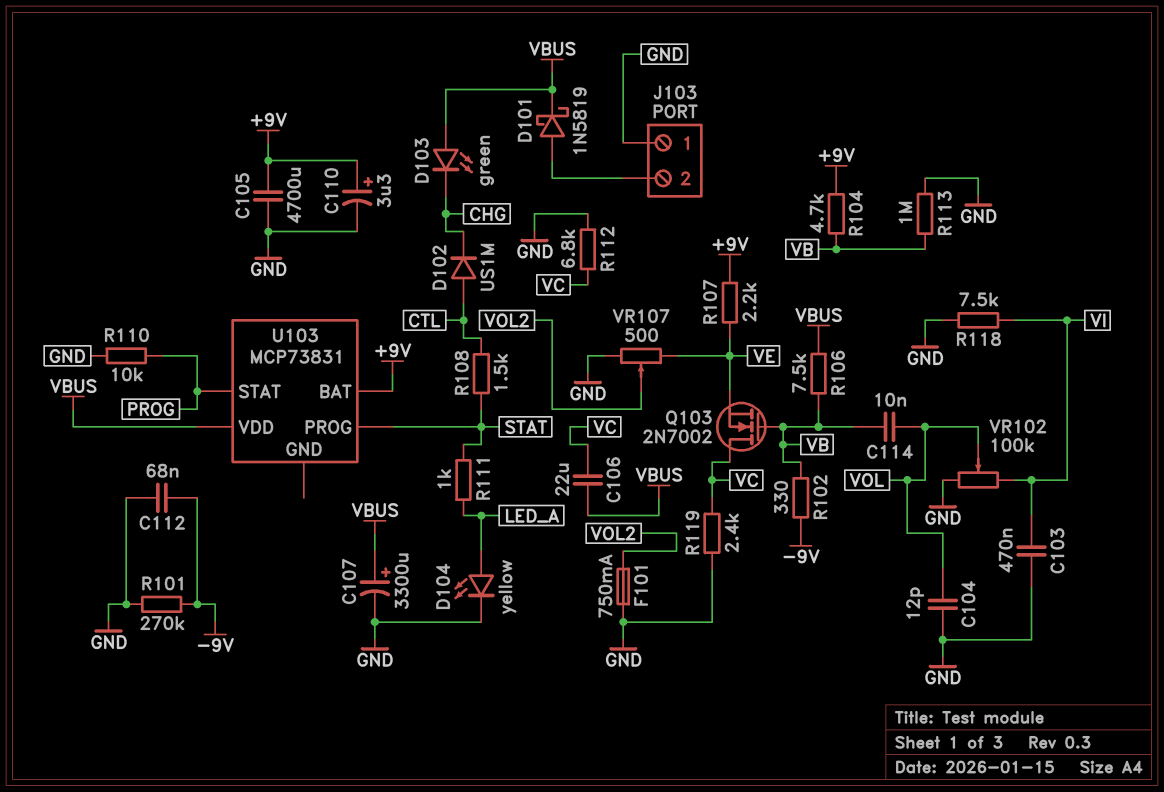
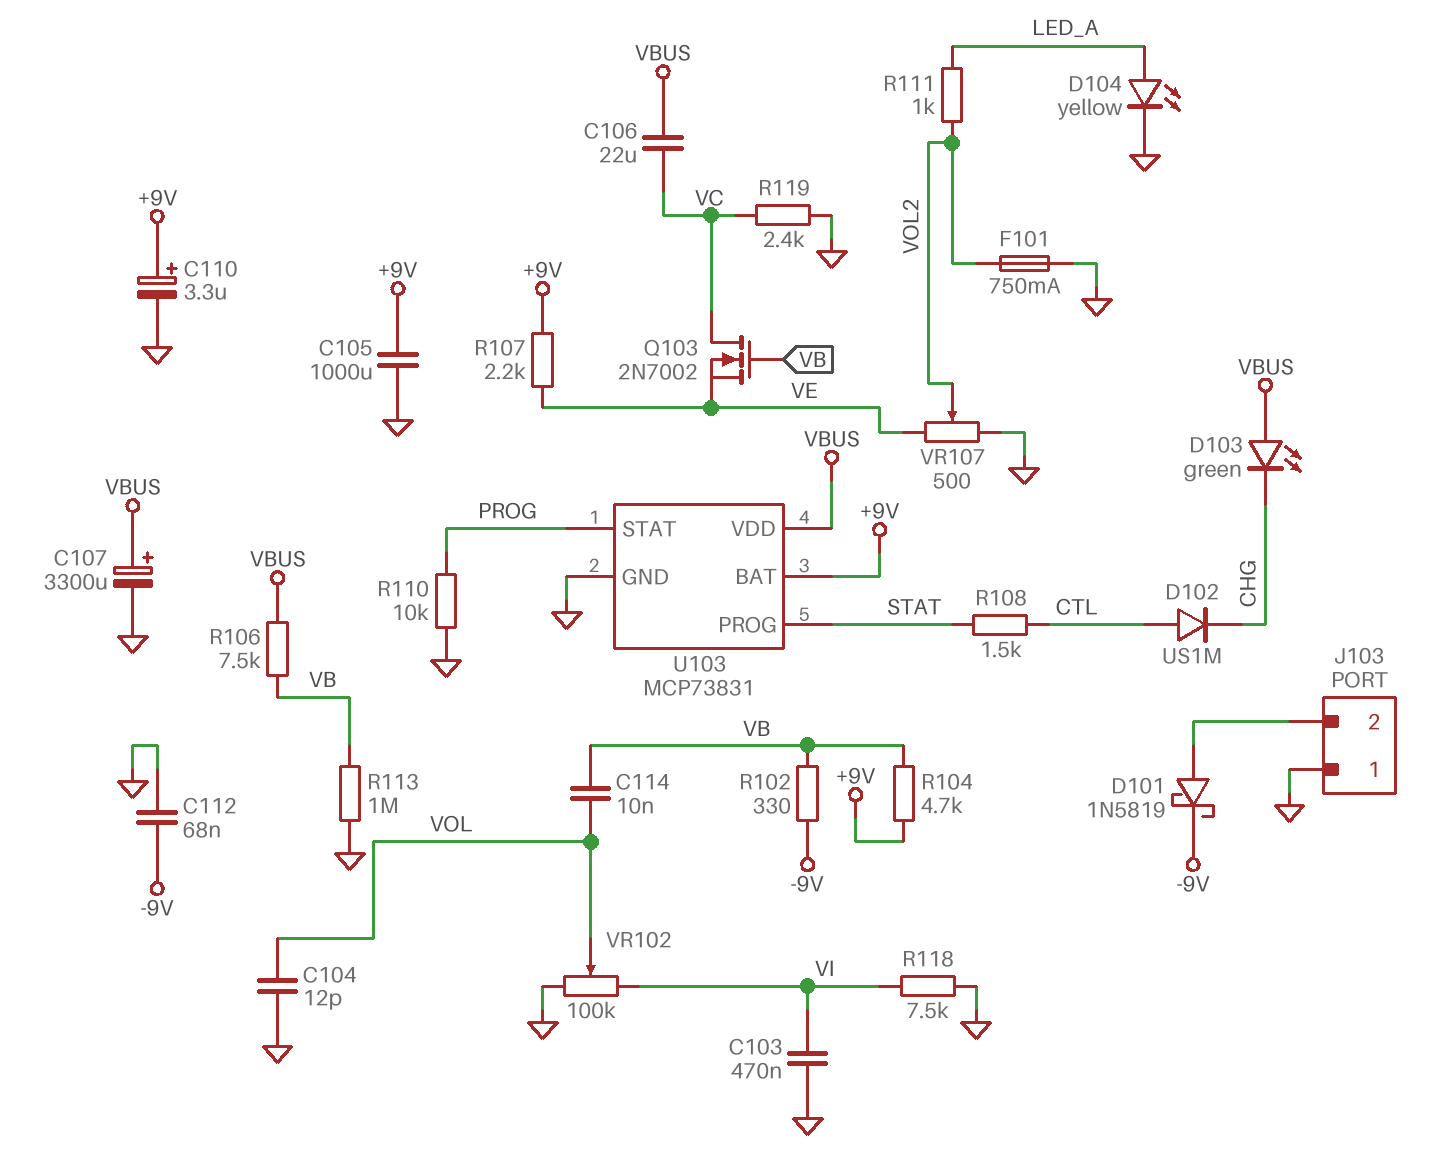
C105: 4700uF (+9V, GND) -> 1000uF (+9V, GND)
D101: schottky 1N5819 (A J103/2, K VBUS) -> schottky 1N5819 (A J103/2, K -9V)
R101: 270k (-9V, GND) -> none
R111: 1k (LED_A, STAT) -> 1k (LED_A, VOL2)
R112: 6.8k (GND, VC) -> none
U103 pin GND: none -> GND

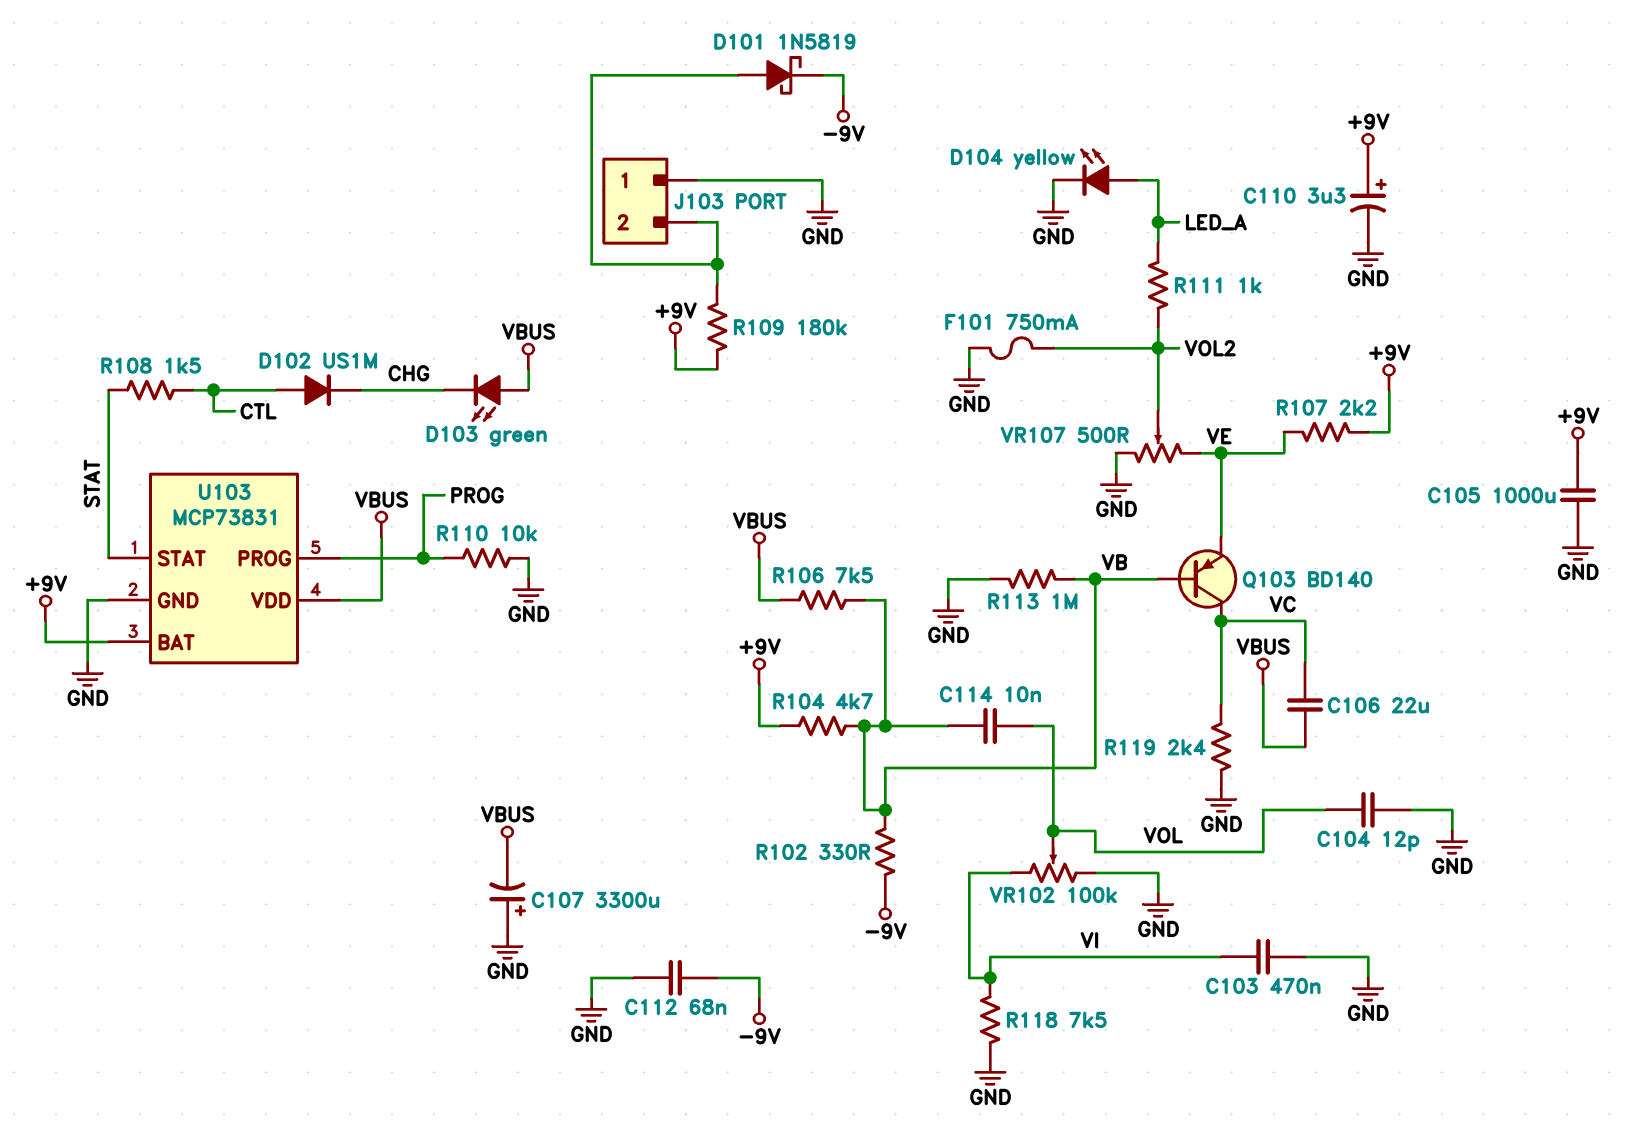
C107: 3300uF (plus VBUS, minus GND) -> 3300uF (plus GND, minus VBUS)
Q103: NMOS 2N7002 (G VB, D VC, S VE) -> PNP BD140 (B VB, C VC, E VE)
R109: none -> 180k (+9V, J103/2)
U103 pin PROG: STAT -> PROG
U103 pin STAT: PROG -> STAT

